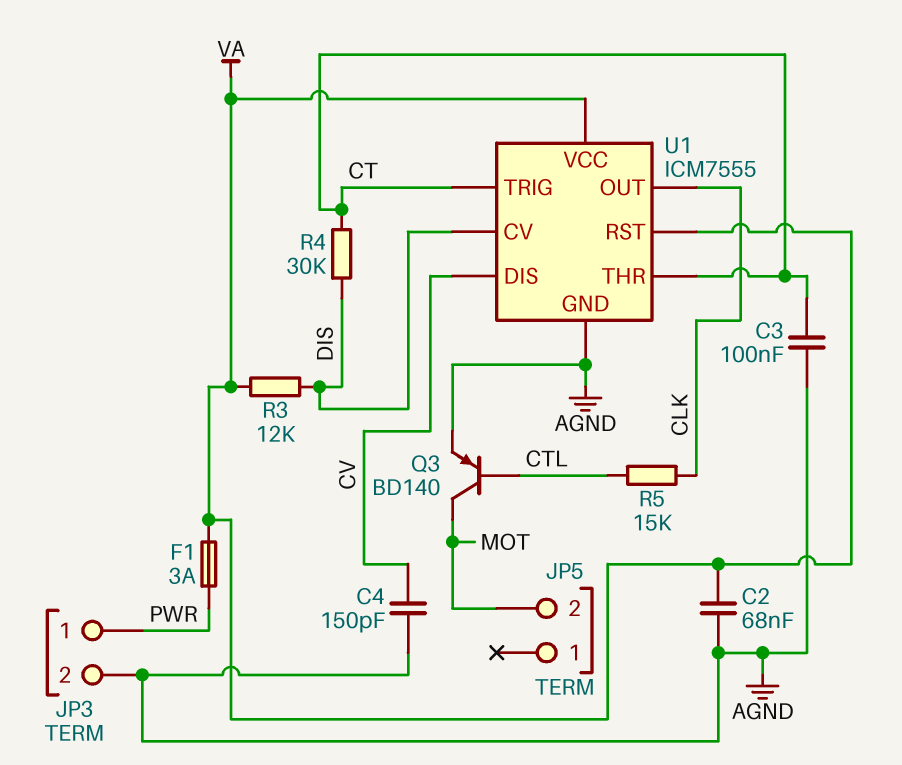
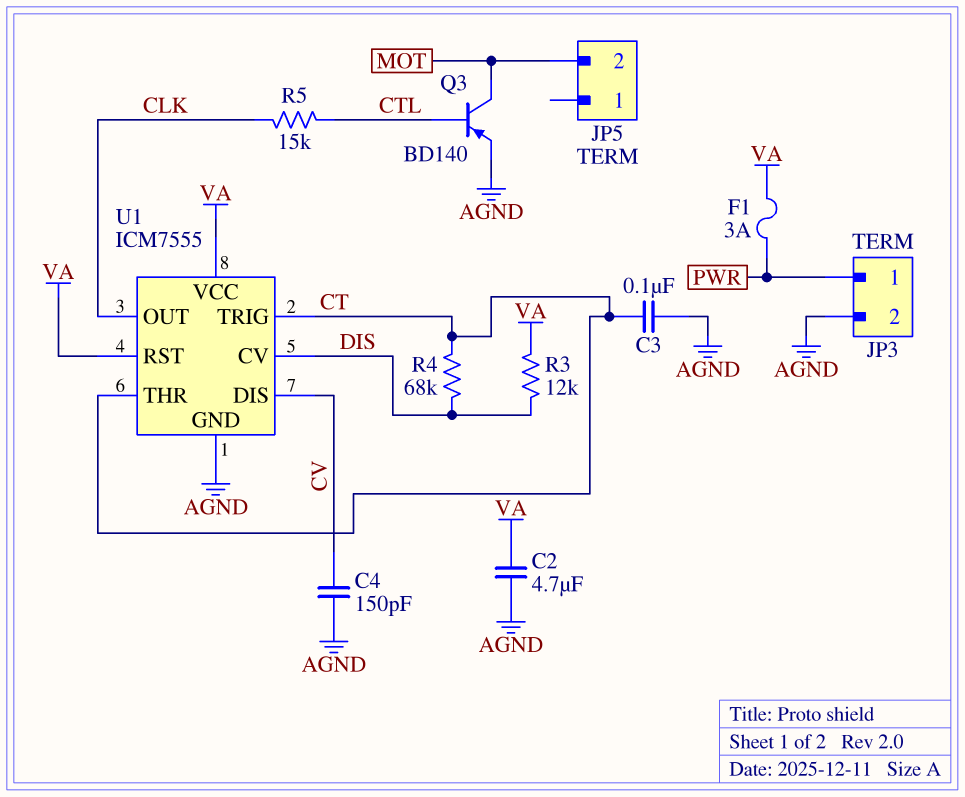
C2: 68nF (AGND, VA) -> 4.7uF (AGND, VA)
R4: 30k (CT, DIS) -> 68k (CT, DIS)

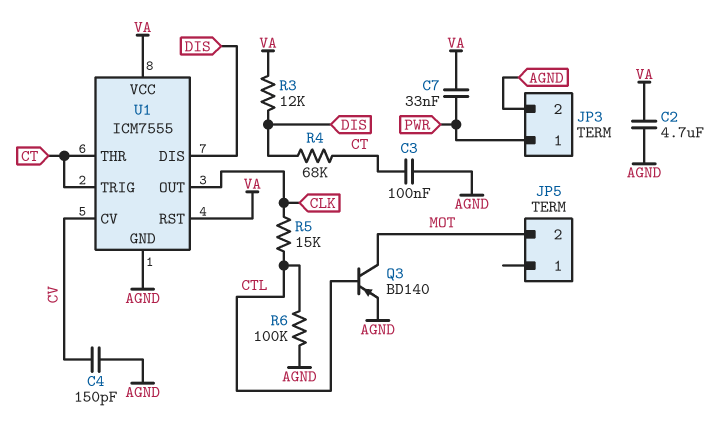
C7: none -> 33nF (PWR, VA)
F1: 3A (PWR, VA) -> none
R6: none -> 100k (AGND, CTL)
U1 pin CV: DIS -> CV
U1 pin DIS: CV -> DIS

